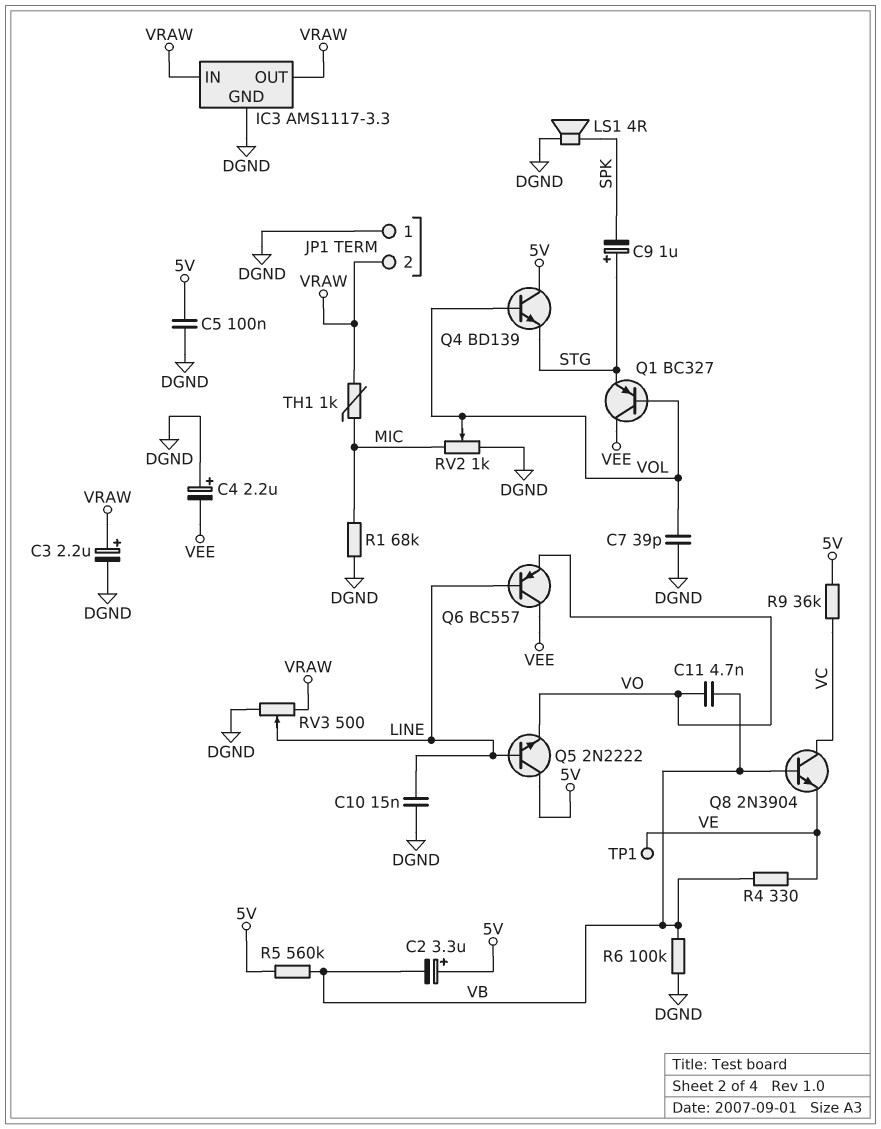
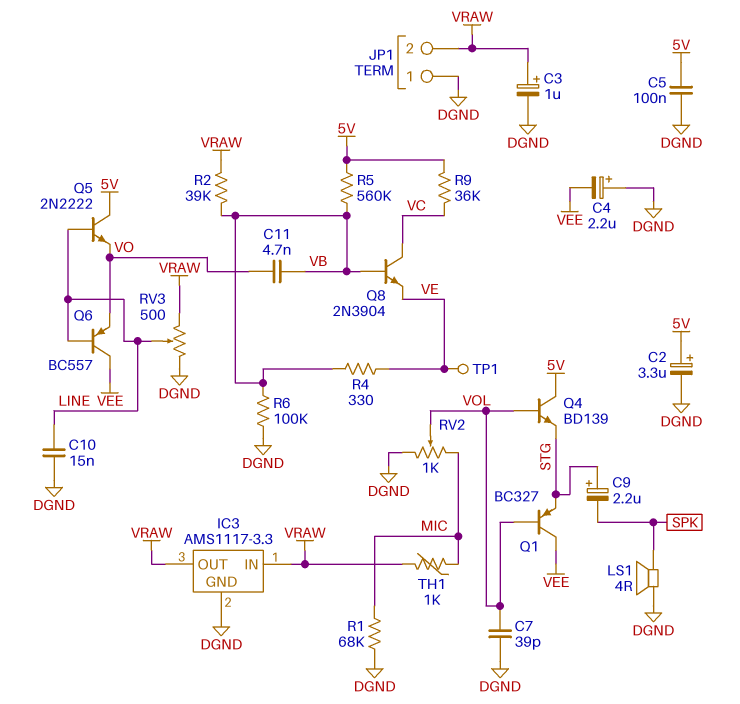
C2: 3.3uF (plus 5V, minus VB) -> 3.3uF (plus 5V, minus DGND)
C3: 2.2uF (plus VRAW, minus DGND) -> 1uF (plus VRAW, minus DGND)
C9: 1uF (plus STG, minus SPK) -> 2.2uF (plus STG, minus SPK)
R2: none -> 39k (VB, VRAW)

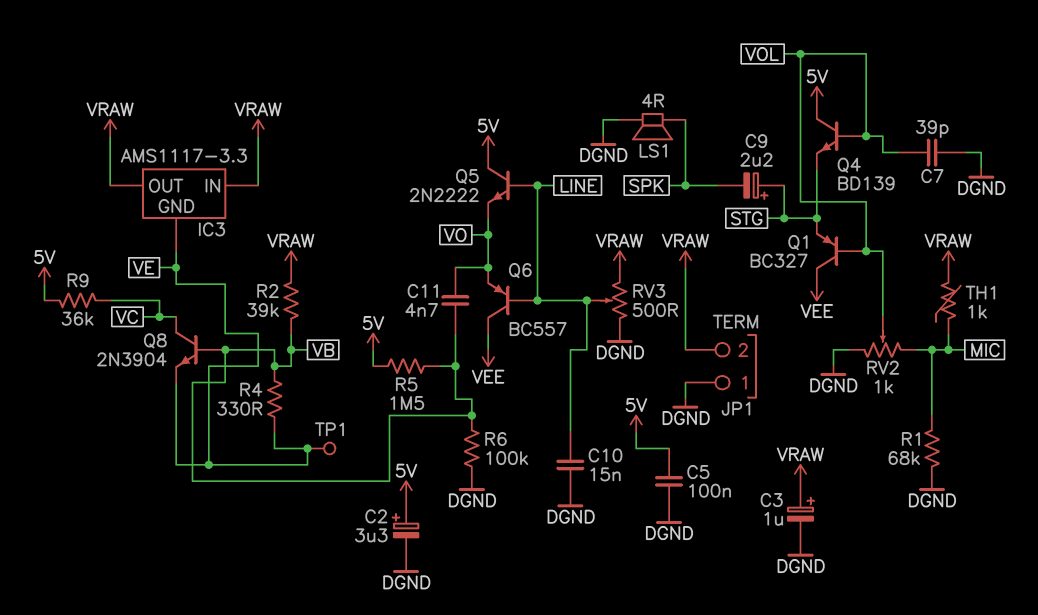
C4: 2.2uF (plus DGND, minus VEE) -> none
IC3 pin GND: DGND -> VE
R5: 560k (5V, VB) -> 1.5M (5V, VB)

